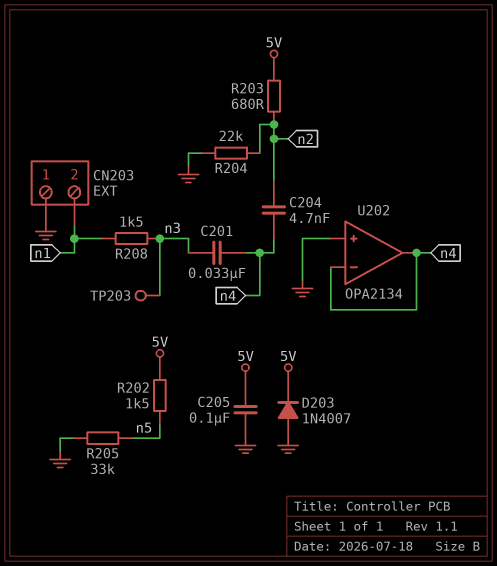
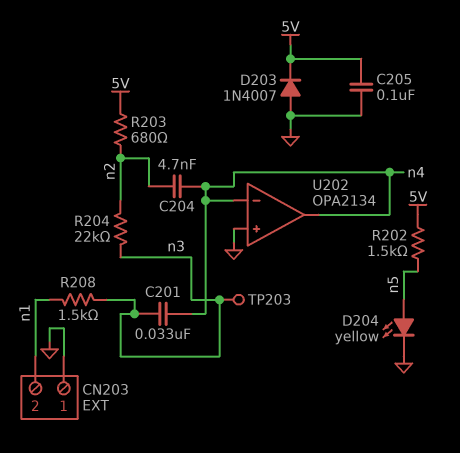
D204: none -> LED yellow (A n5, K GND)
R204: 22k (GND, n2) -> 22k (n2, n3)
R205: 33k (GND, n5) -> none

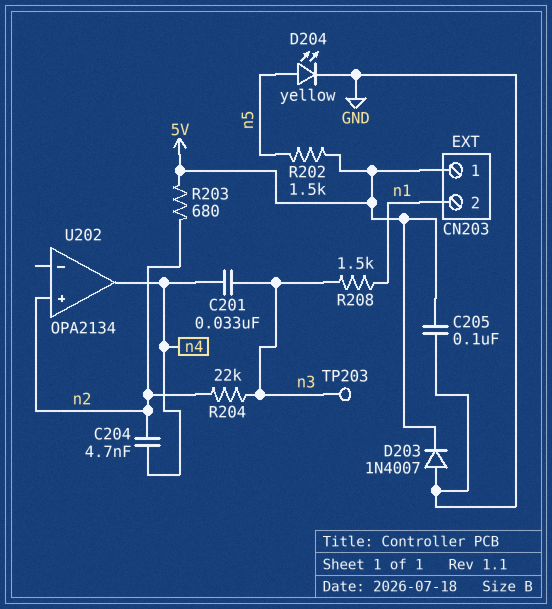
CN203 pin 1: GND -> 5V
U202 pin in+: GND -> n2
U202 pin in-: n4 -> none

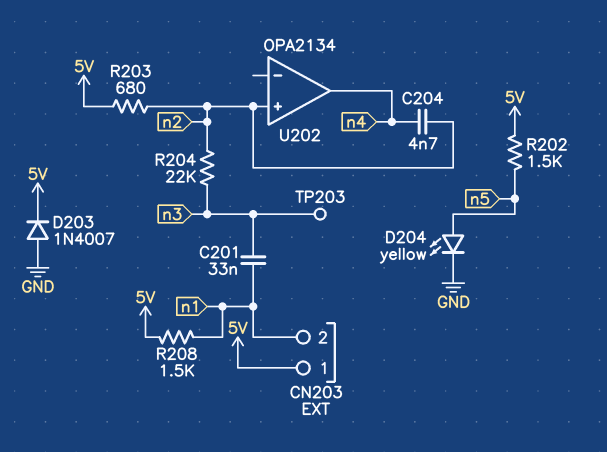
C201: 33nF (n3, n4) -> 33nF (n1, n3)
C205: 100nF (5V, GND) -> none
R208: 1.5k (n1, n3) -> 1.5k (5V, n1)

